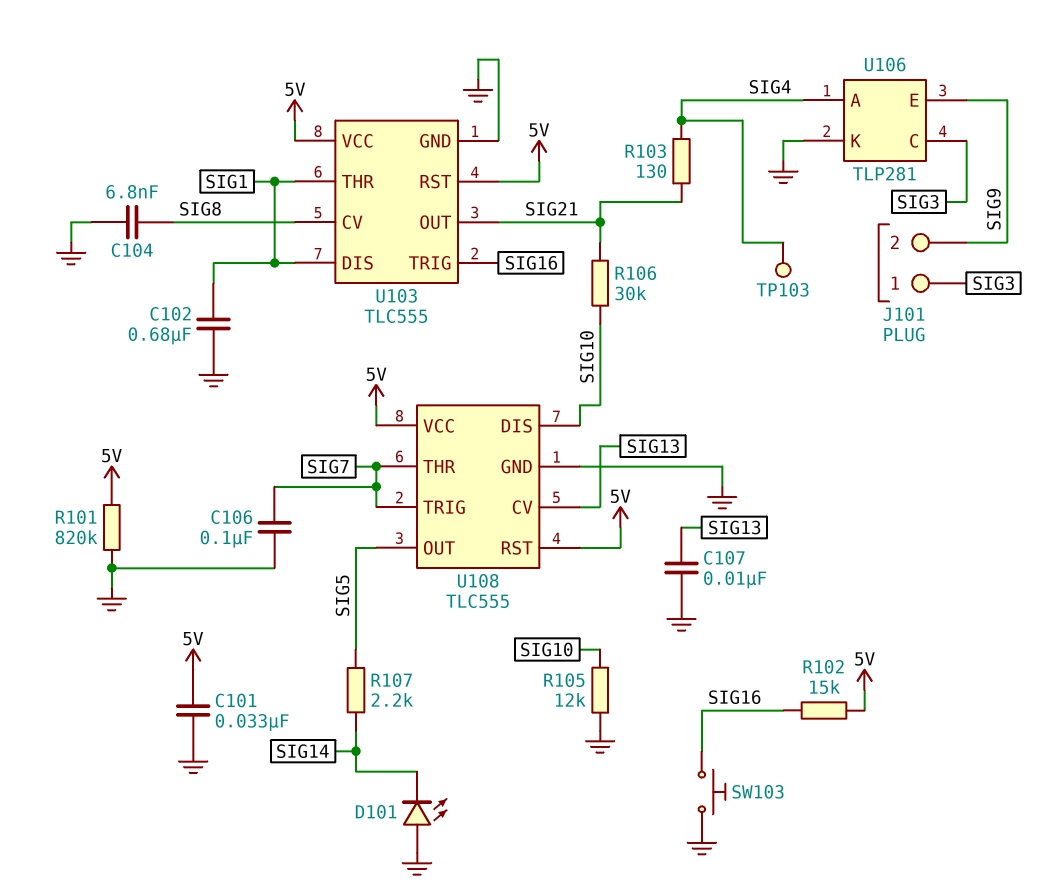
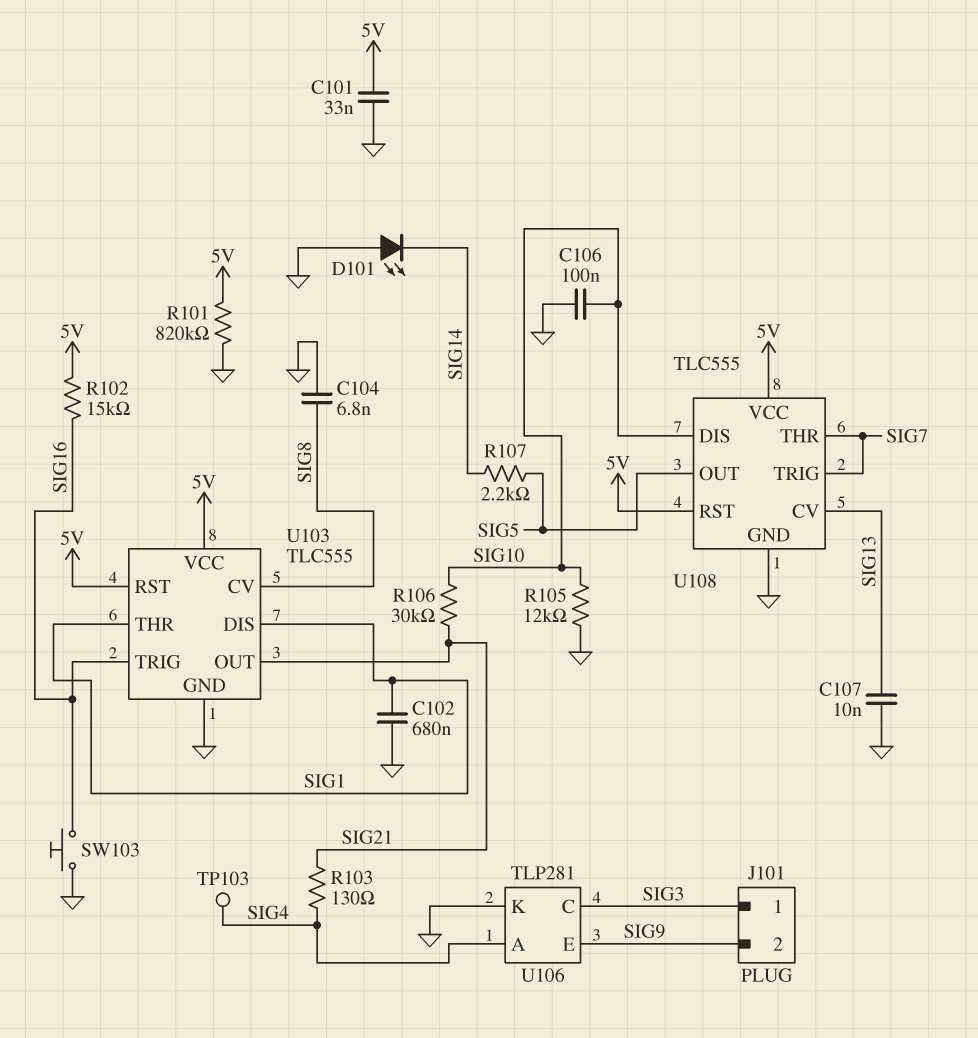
C106: 100nF (GND, SIG7) -> 100nF (GND, SIG10)

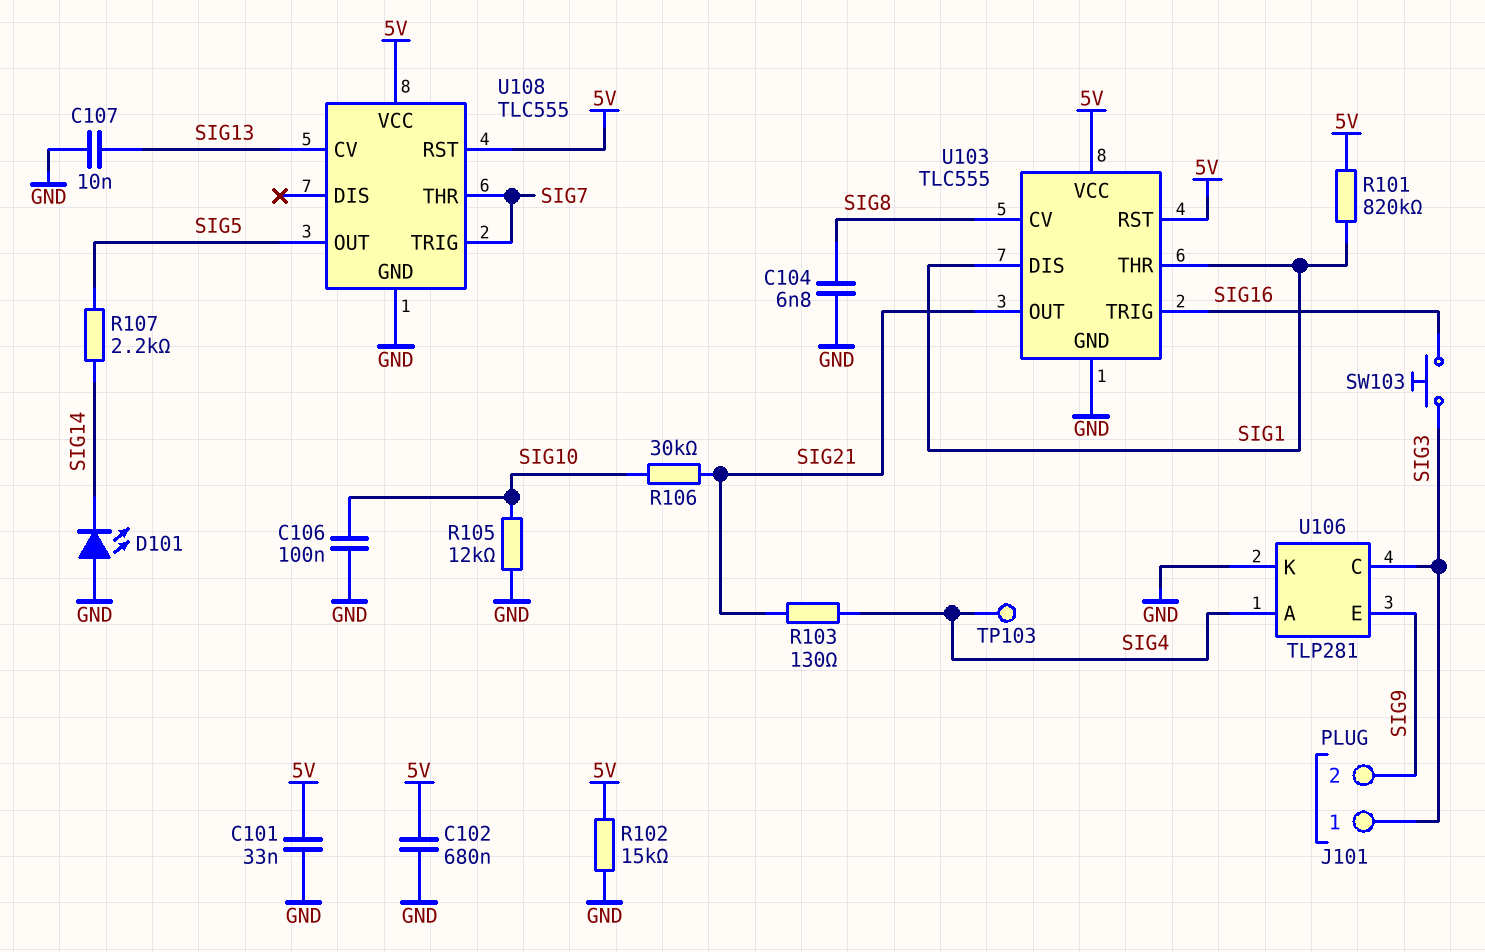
C102: 680nF (GND, SIG1) -> 680nF (5V, GND)
R101: 820k (5V, GND) -> 820k (5V, SIG1)
R102: 15k (5V, SIG16) -> 15k (5V, GND)
SW103: button (GND, SIG16) -> button (SIG3, SIG16)
U108 pin DIS: SIG10 -> none

